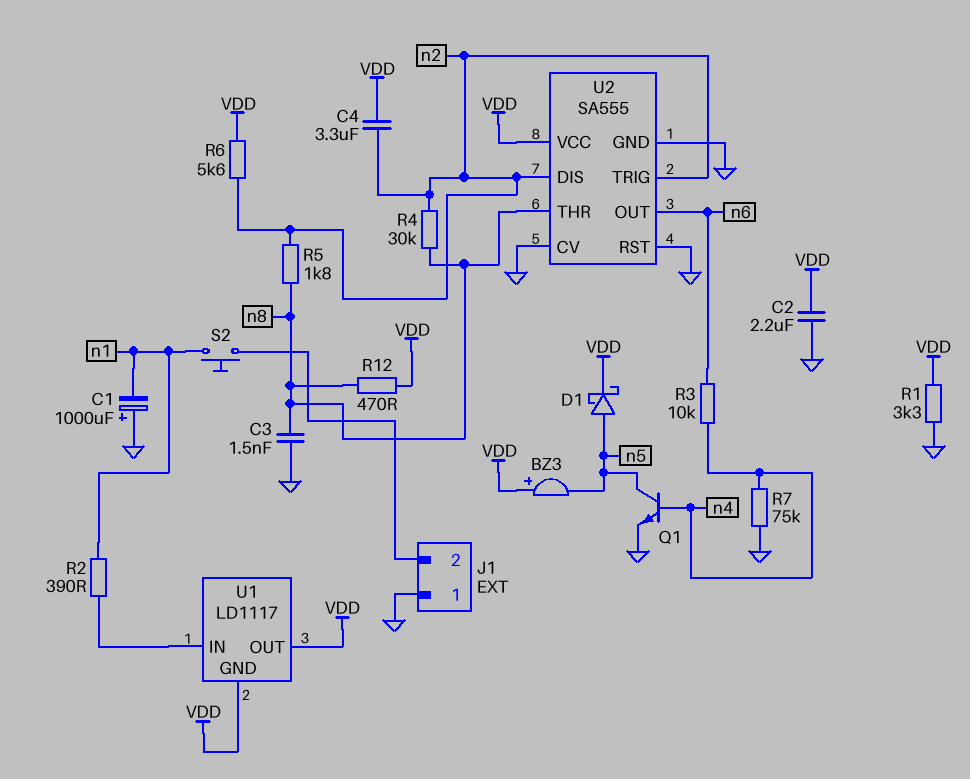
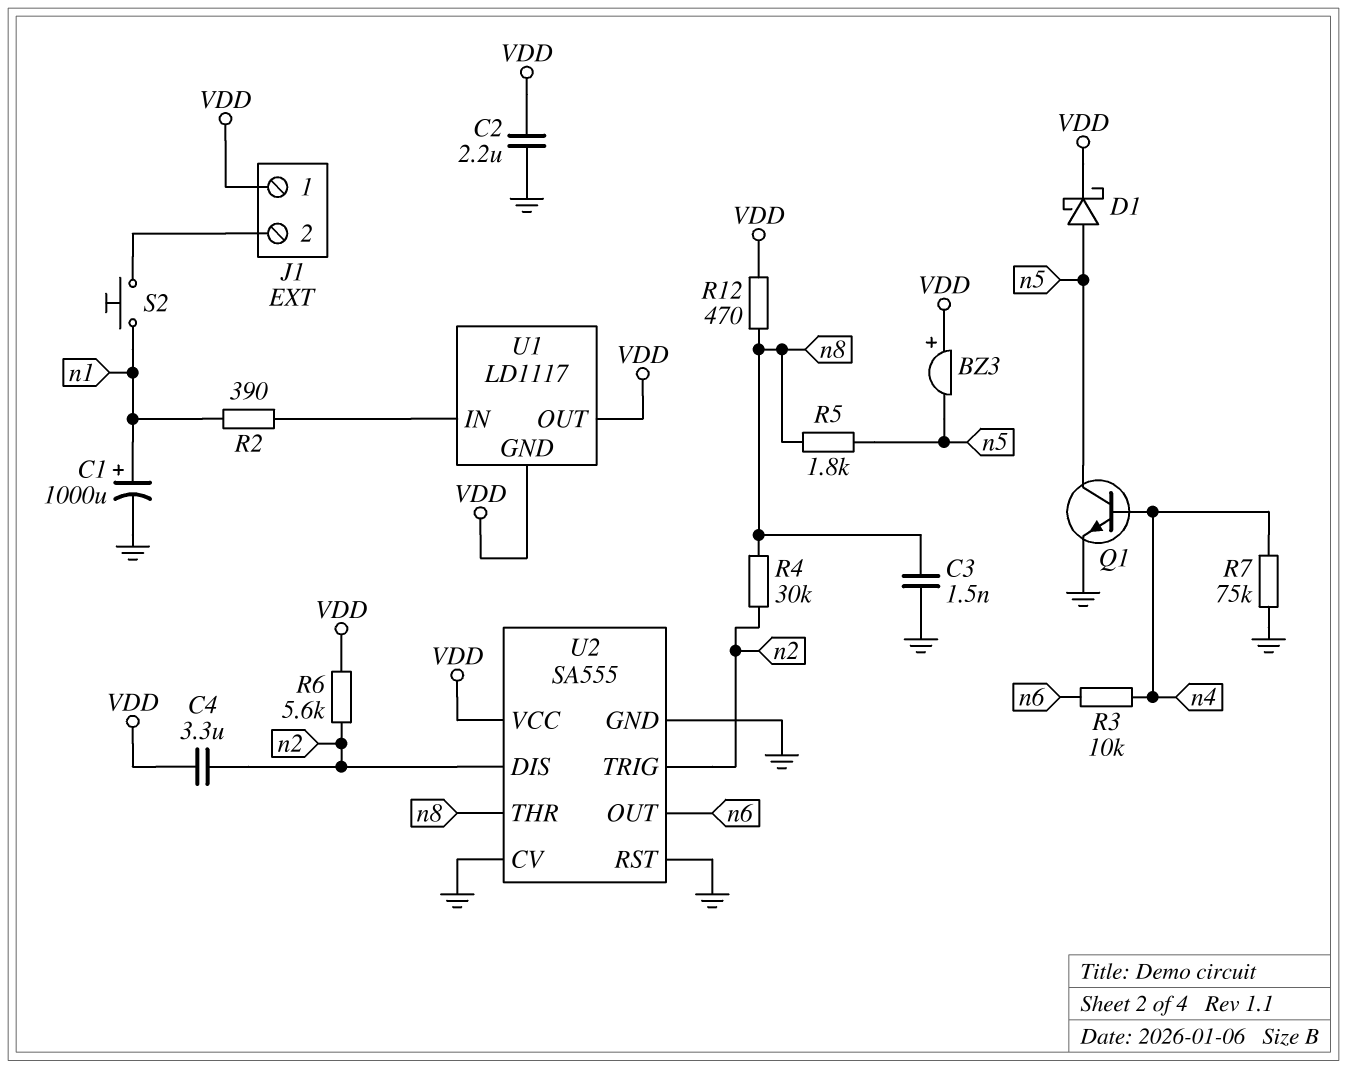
C1: 1000uF (plus GND, minus n1) -> 1000uF (plus n1, minus GND)
J1 pin 1: GND -> VDD
R1: 3.3k (GND, VDD) -> none
R5: 1.8k (n2, n8) -> 1.8k (n5, n8)

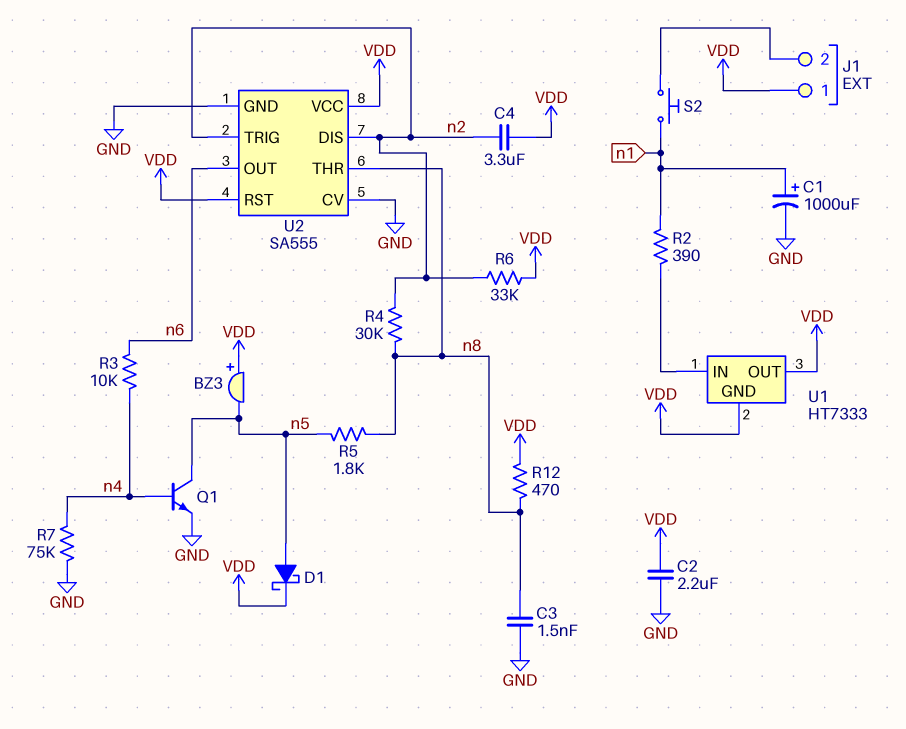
R6: 5.6k (VDD, n2) -> 33k (VDD, n2)
U1: LD1117 -> HT7333
U2 pin RST: GND -> VDD

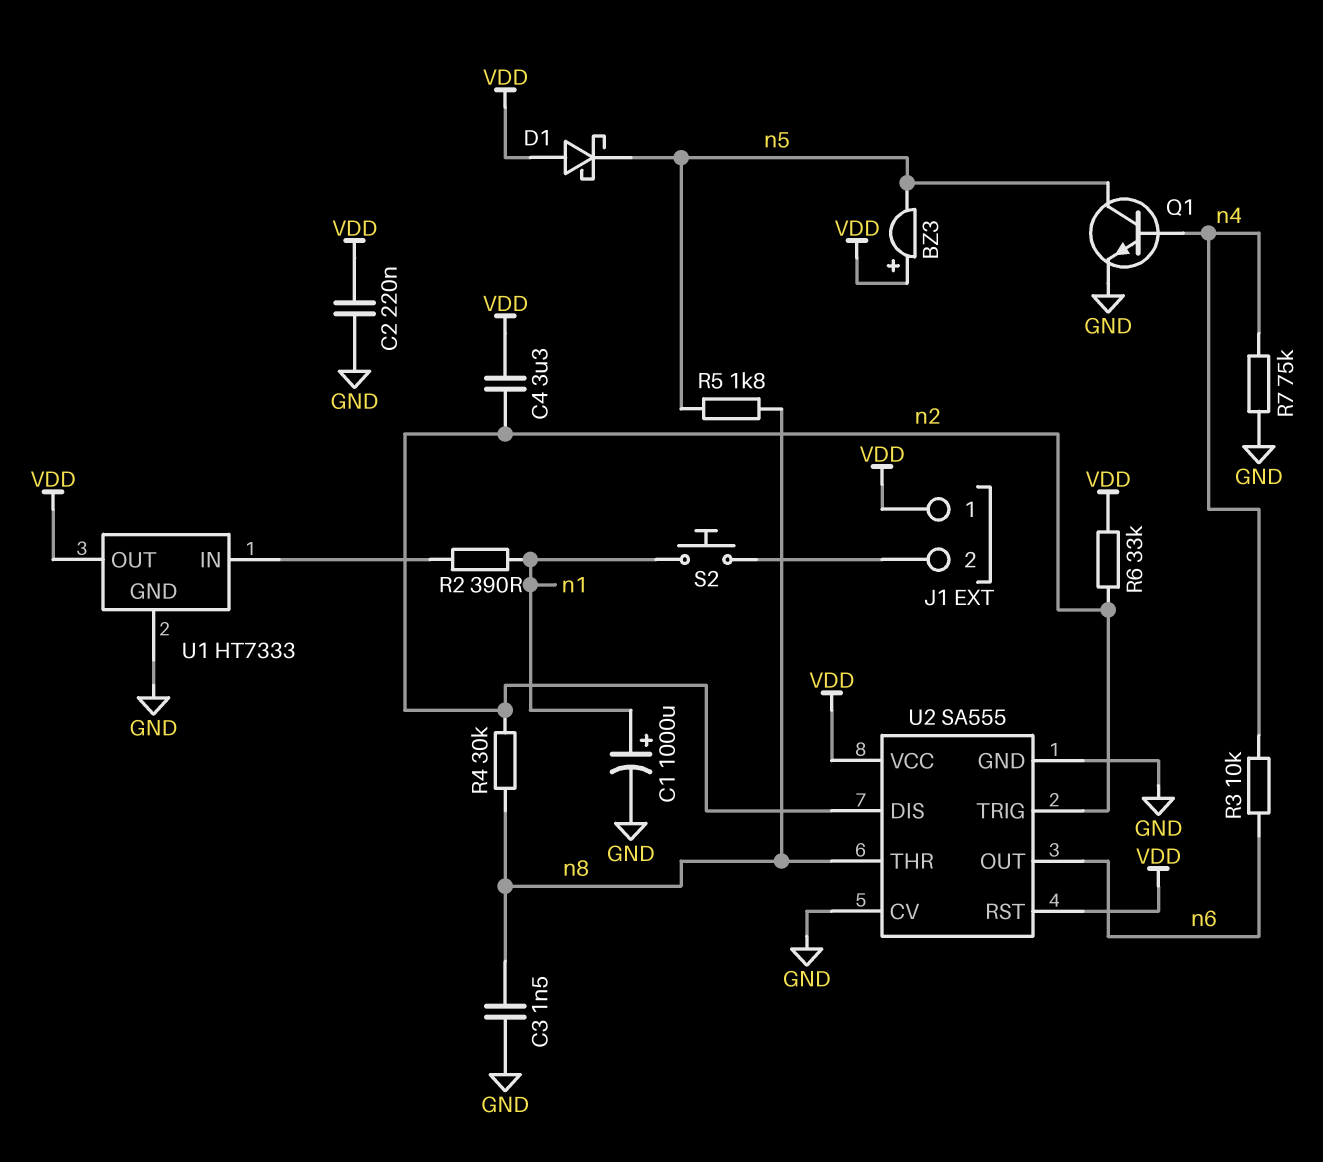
C2: 2.2uF (GND, VDD) -> 220nF (GND, VDD)
D1: schottky (A n5, K VDD) -> schottky (A VDD, K n5)
R12: 470 (VDD, n8) -> none
U1 pin GND: VDD -> GND

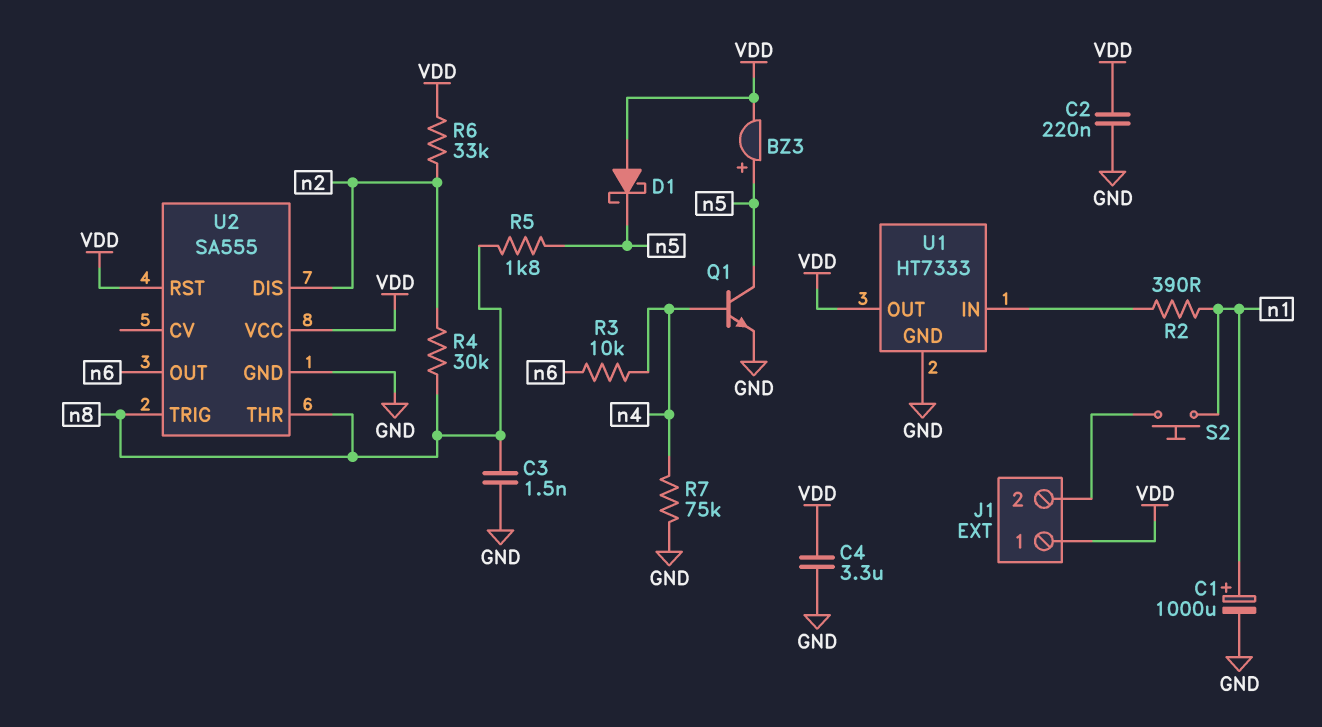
BZ3: buzzer (plus VDD, minus n5) -> buzzer (plus n5, minus VDD)
C4: 3.3uF (VDD, n2) -> 3.3uF (GND, VDD)
U2 pin CV: GND -> none
U2 pin TRIG: n2 -> n8

